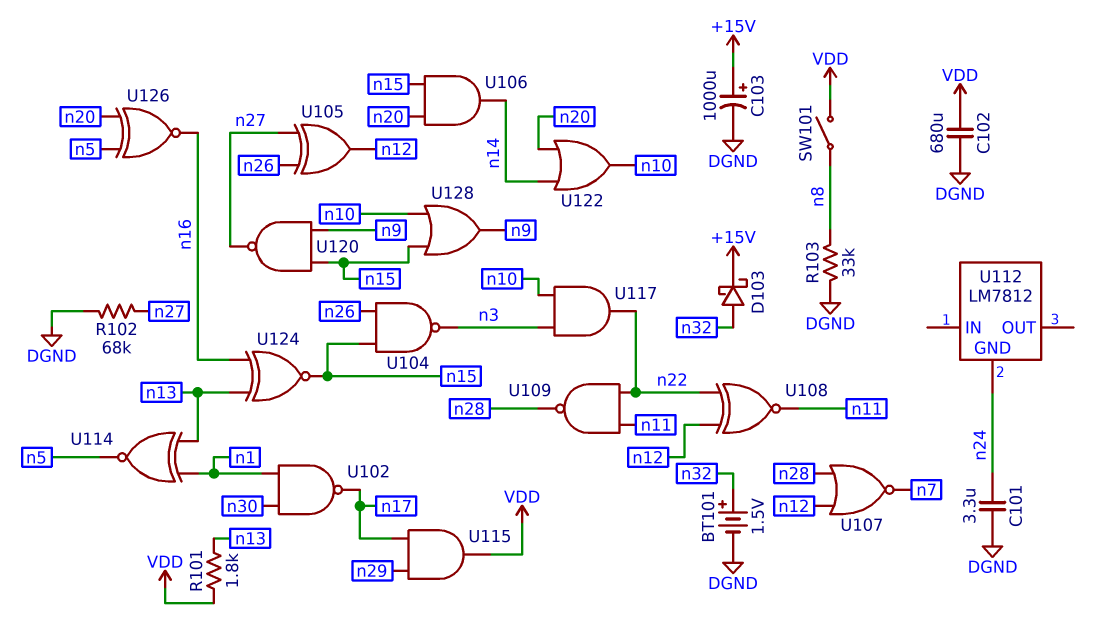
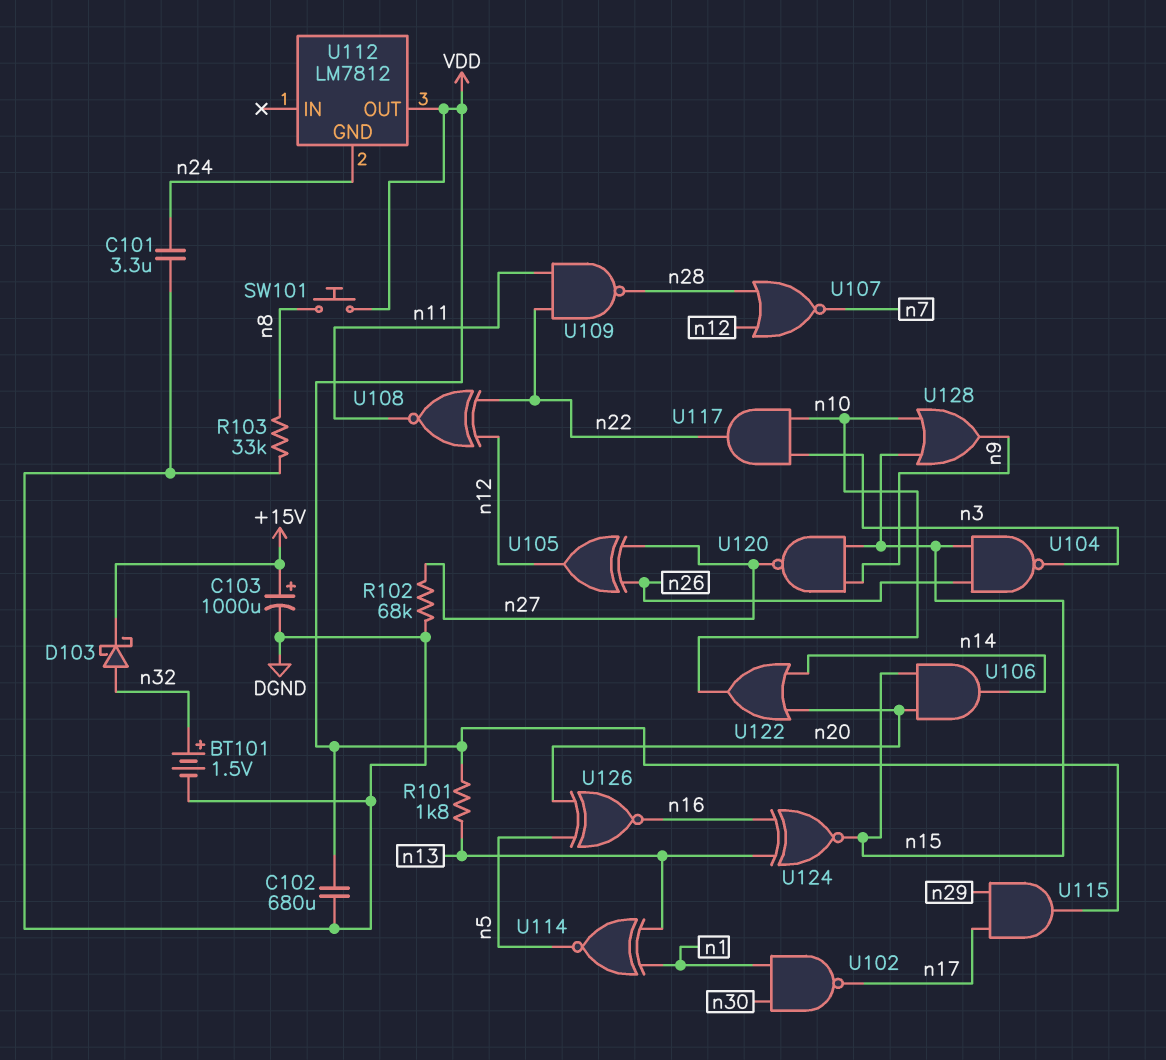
SW101: switch (VDD, n8) -> button (VDD, n8)
U112 pin OUT: none -> VDD

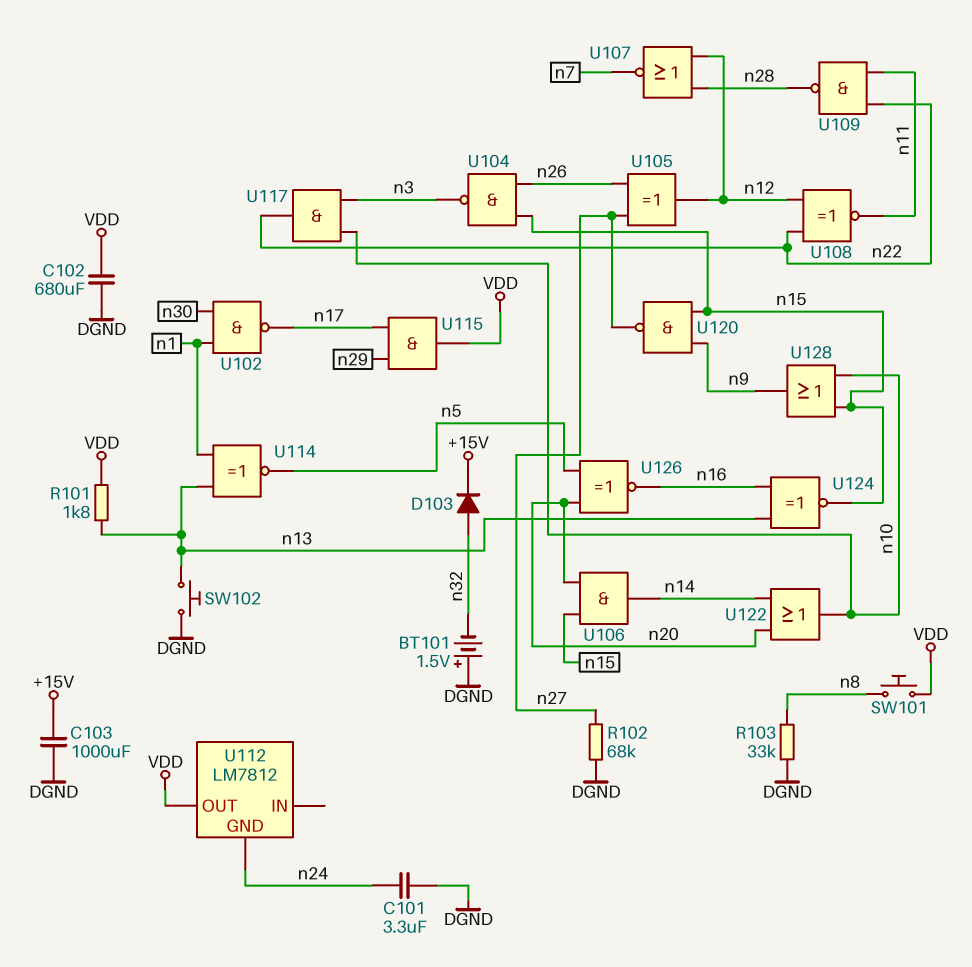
BT101: 1.5V (plus n32, minus DGND) -> 1.5V (plus DGND, minus n32)
C103: 1000uF (plus +15V, minus DGND) -> 1000uF (+15V, DGND)
D103: schottky (A n32, K +15V) -> diode (A n32, K +15V)
SW102: none -> button (DGND, n13)

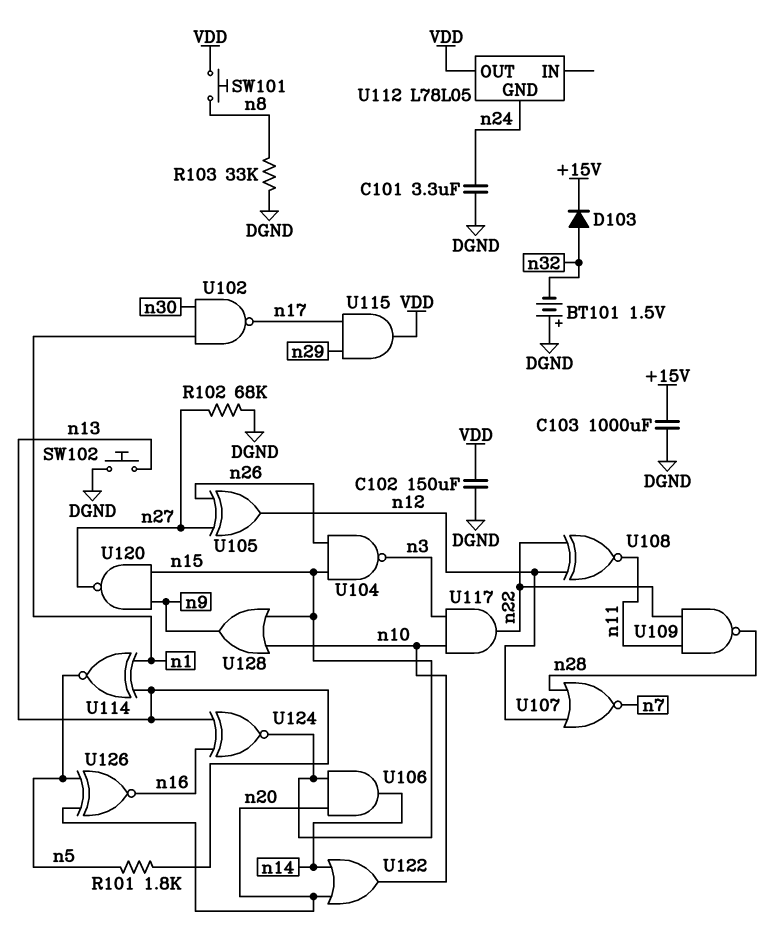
C102: 680uF (DGND, VDD) -> 150uF (DGND, VDD)
R101: 1.8k (VDD, n13) -> 1.8k (n5, n13)
U112: LM7812 -> L78L05

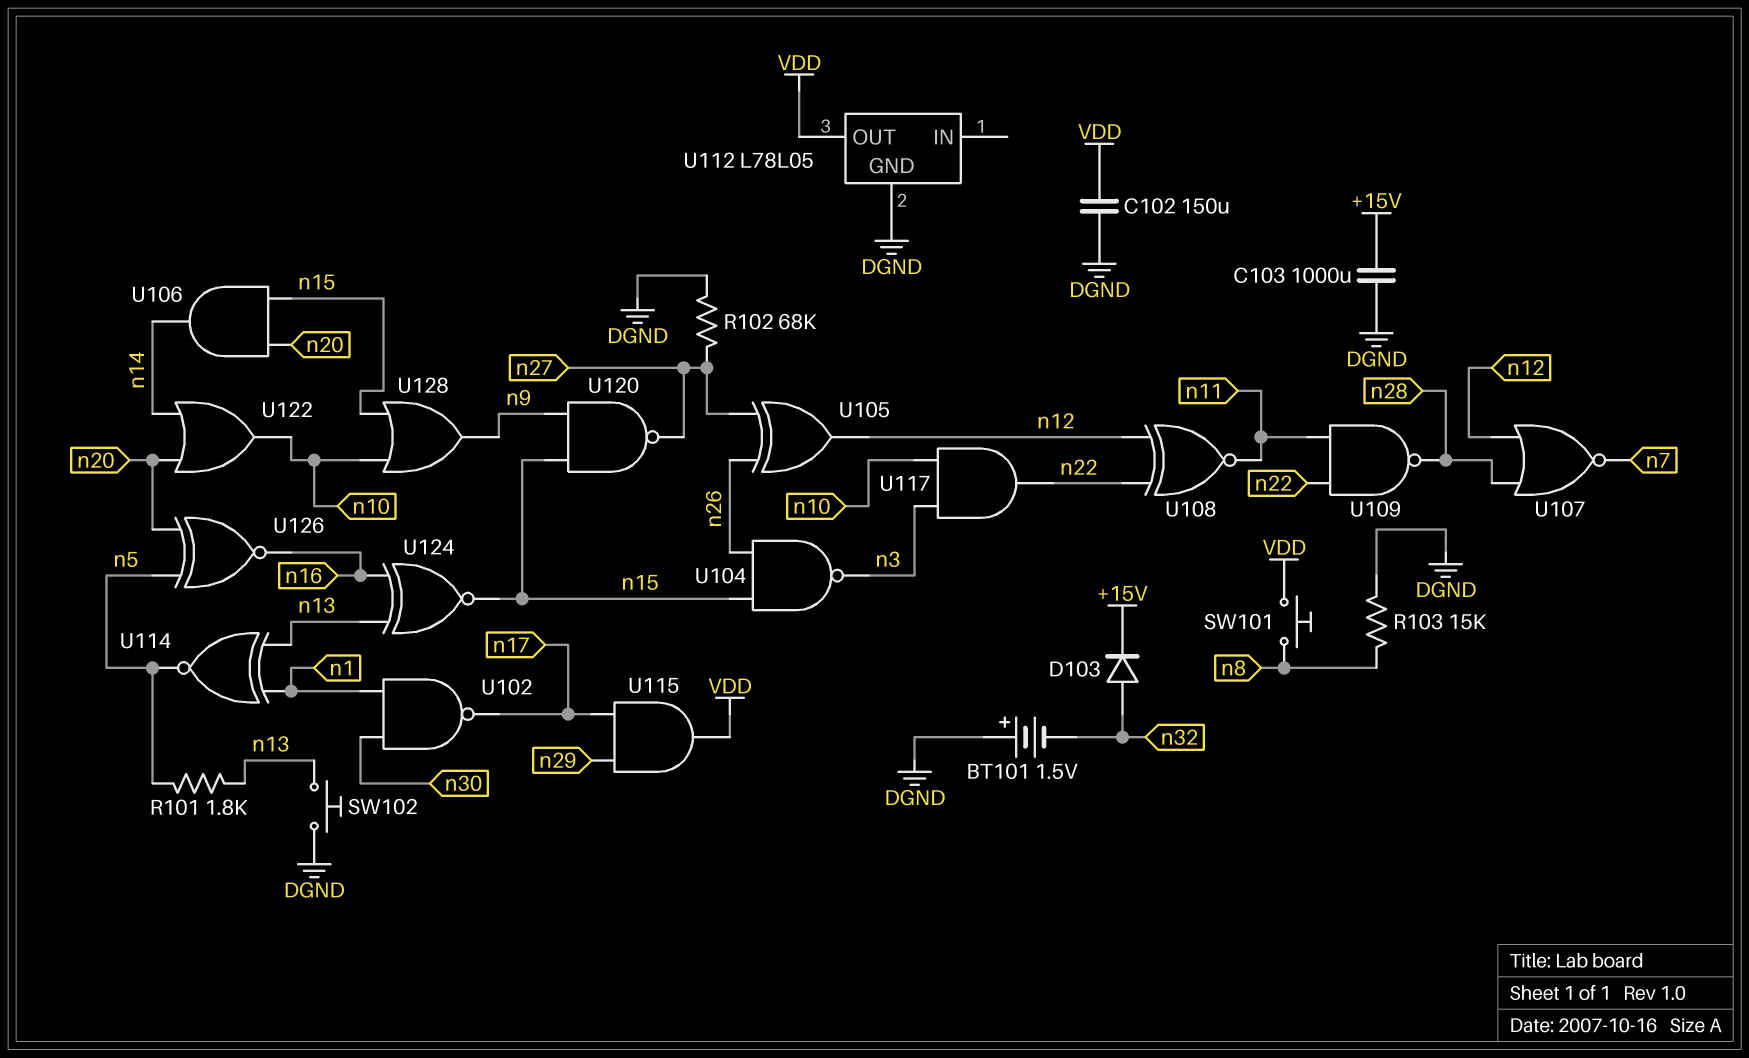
C101: 3.3uF (DGND, n24) -> none
R103: 33k (DGND, n8) -> 15k (DGND, n8)
U112 pin GND: n24 -> DGND

